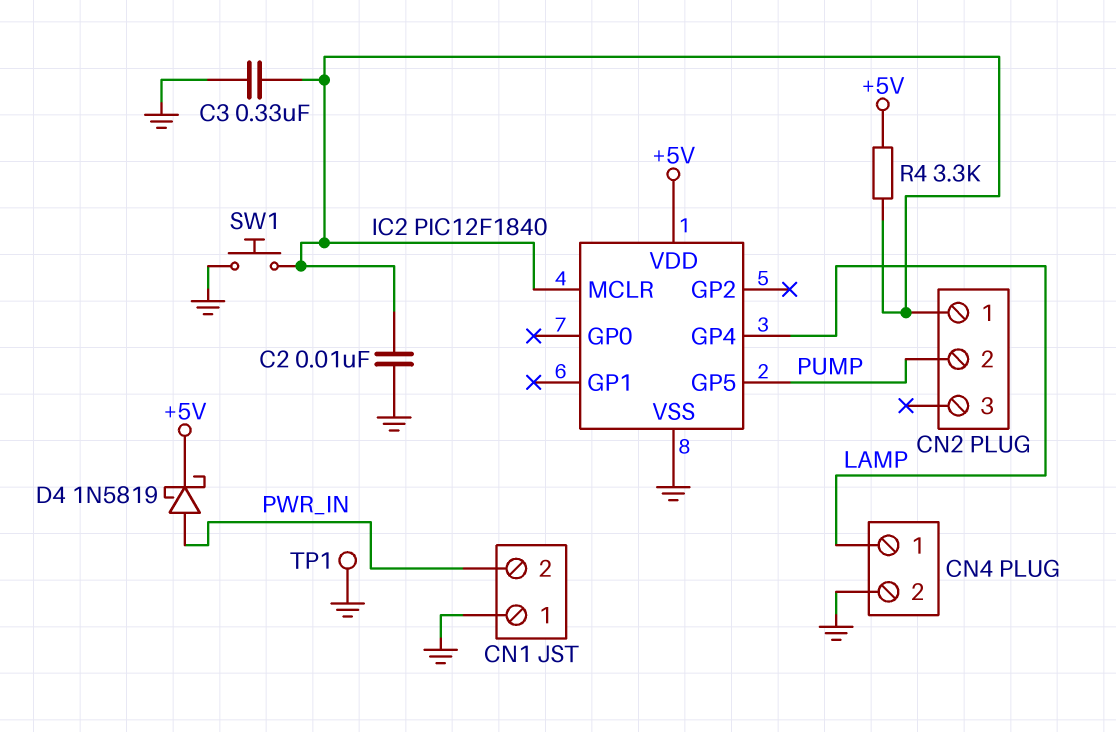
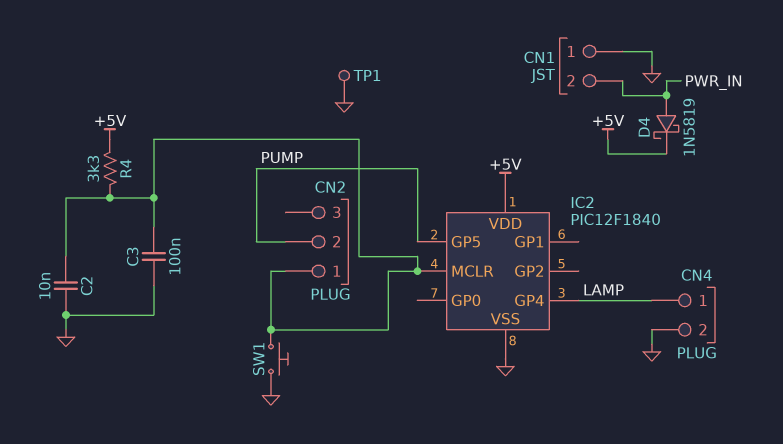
C3: 330nF (CN2/1, GND) -> 100nF (CN2/1, GND)

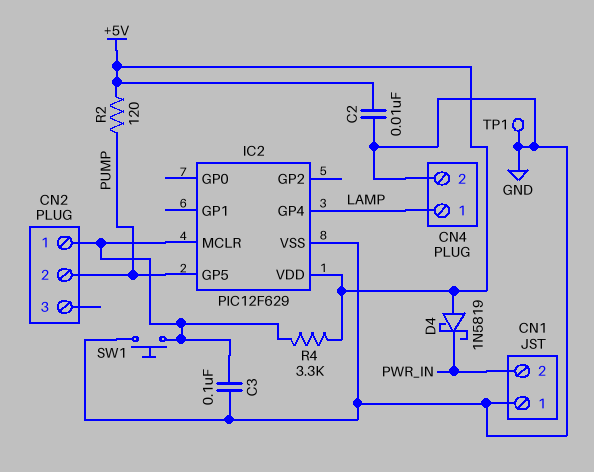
C2: 10nF (CN2/1, GND) -> 10nF (+5V, GND)
D4: schottky 1N5819 (A PWR_IN, K +5V) -> schottky 1N5819 (A +5V, K PWR_IN)
IC2: PIC12F1840 -> PIC12F629
R2: none -> 120 (+5V, PUMP)

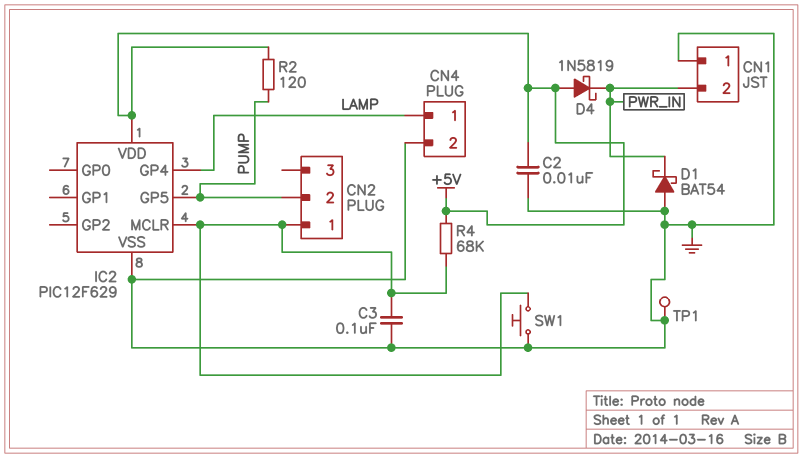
D1: none -> schottky BAT54 (A GND, K PWR_IN)
R4: 3.3k (+5V, CN2/1) -> 68k (+5V, CN2/1)

